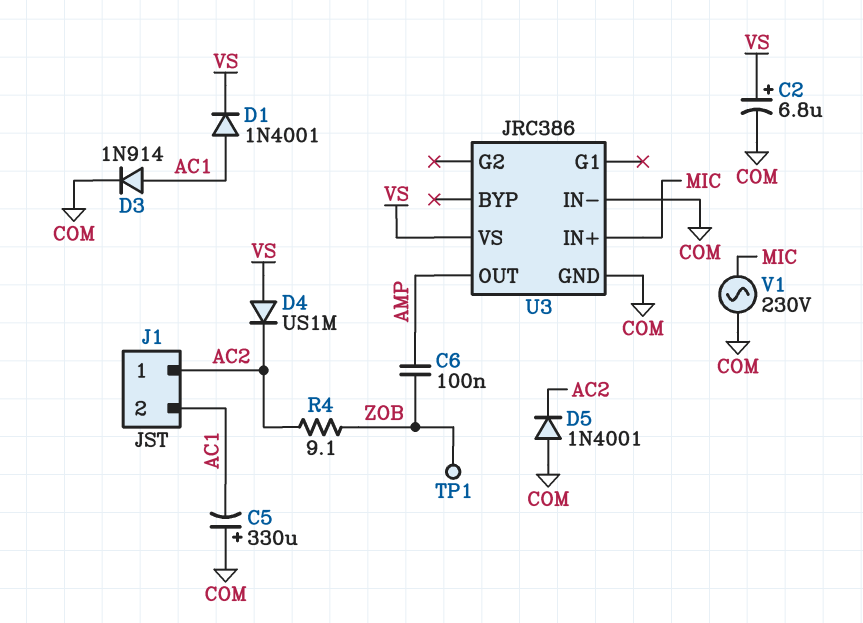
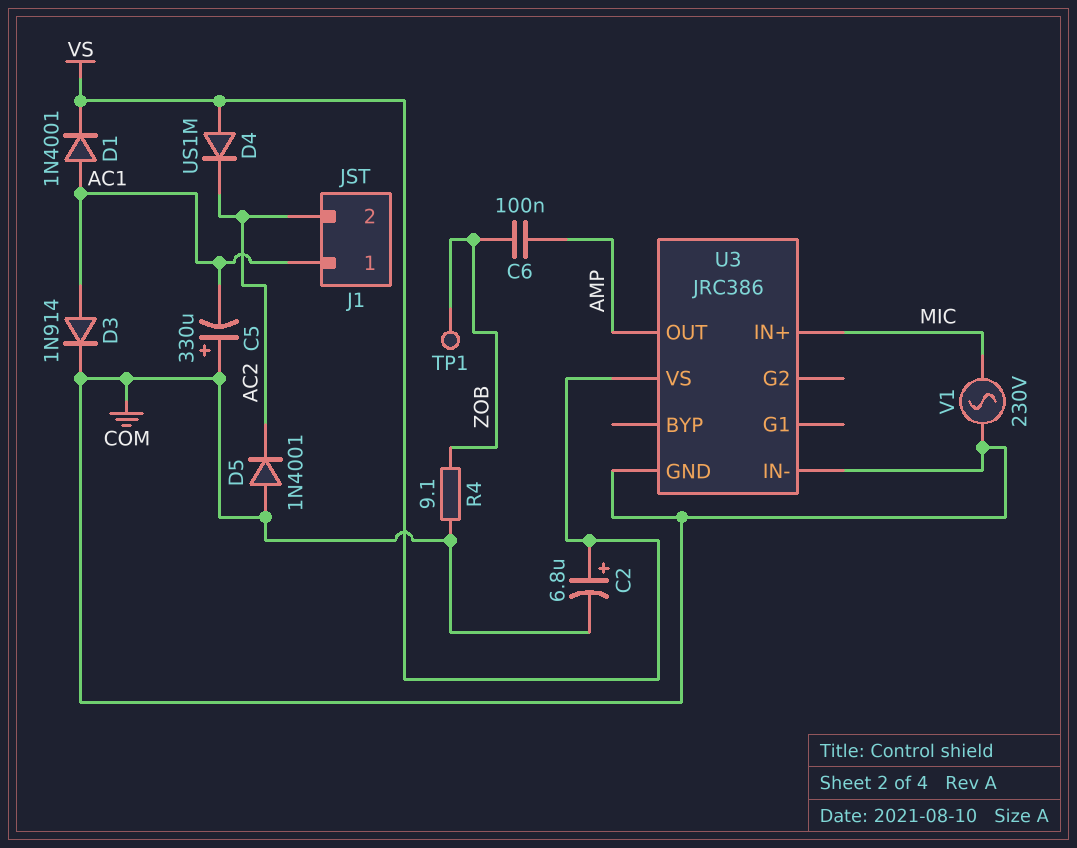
J1 pin 1: AC2 -> AC1
J1 pin 2: AC1 -> AC2
R4: 9.1 (AC2, ZOB) -> 9.1 (COM, ZOB)

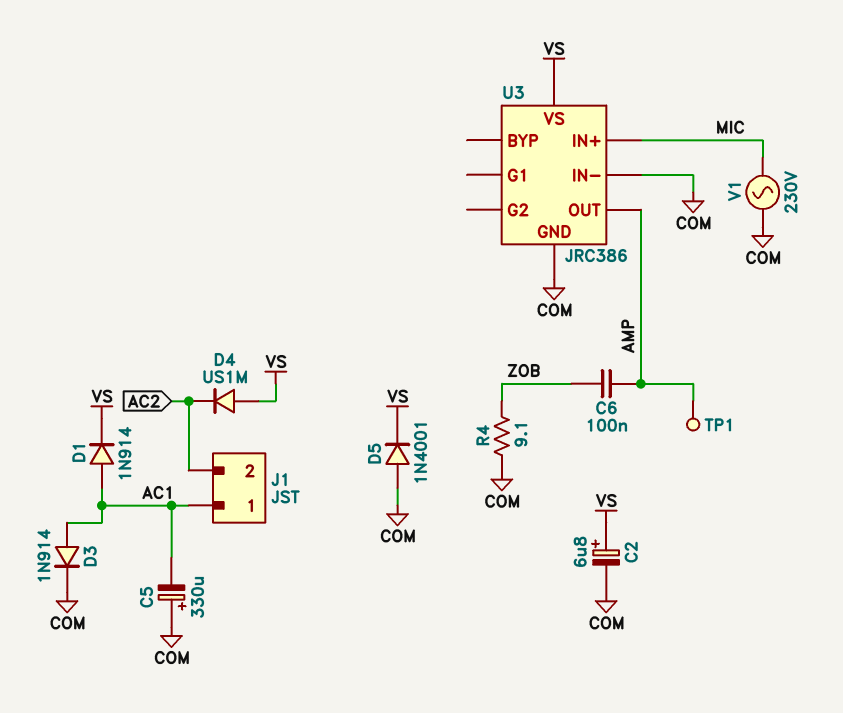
D1: diode 1N4001 (A AC1, K VS) -> diode 1N914 (A AC1, K VS)
D5: diode 1N4001 (A COM, K AC2) -> diode 1N4001 (A COM, K VS)
TP1: test point (ZOB) -> test point (AMP)

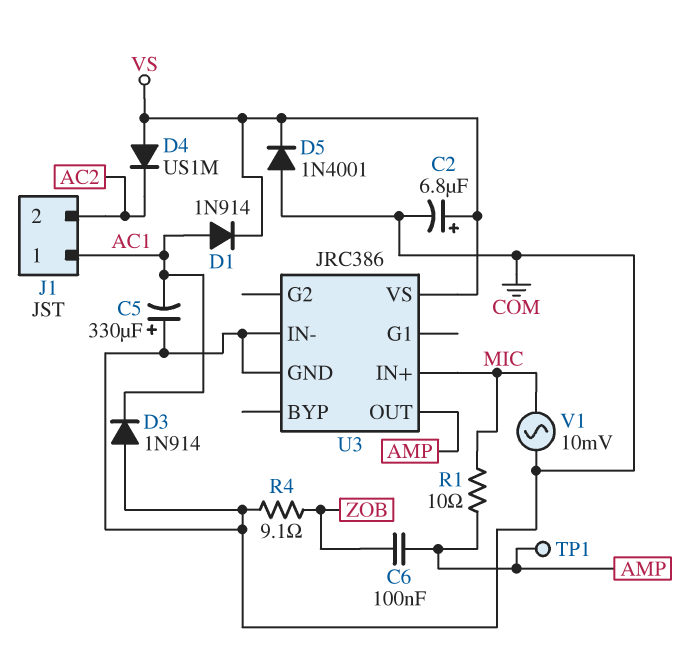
D3: diode 1N914 (A AC1, K COM) -> diode 1N914 (A COM, K AC1)
R1: none -> 10 (AMP, MIC)
V1: AC 230V (COM, MIC) -> AC 10mV (COM, MIC)

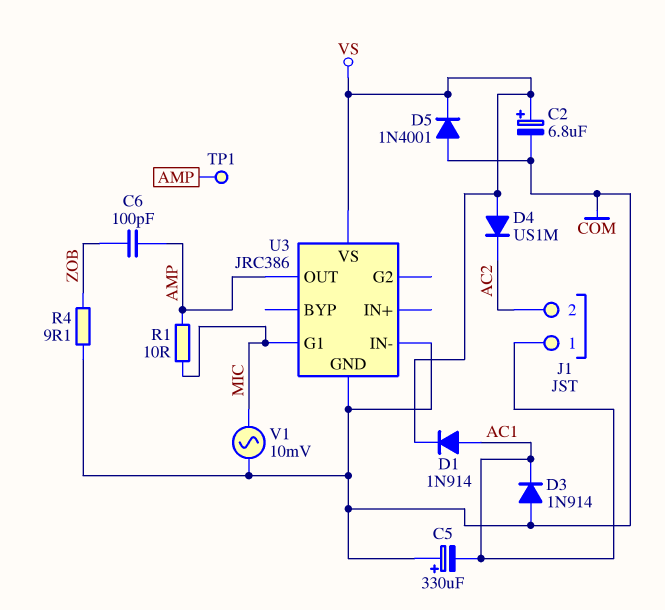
C6: 100nF (AMP, ZOB) -> 100pF (AMP, ZOB)
U3 pin G1: none -> MIC
U3 pin IN+: MIC -> none

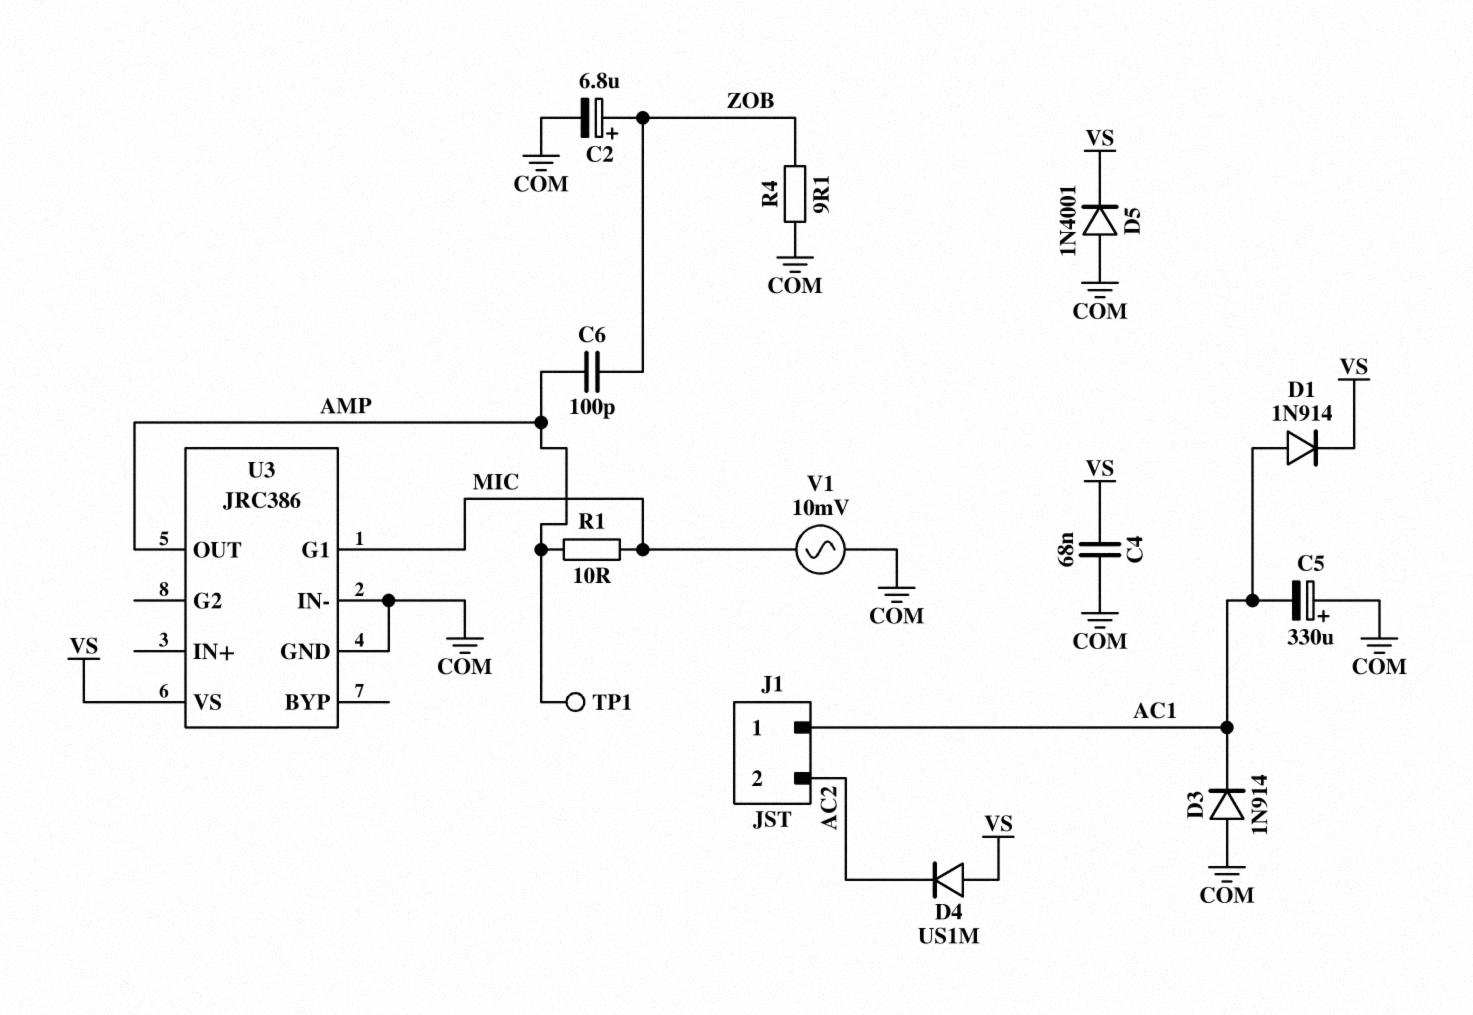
C2: 6.8uF (plus VS, minus COM) -> 6.8uF (plus ZOB, minus COM)
C4: none -> 68nF (COM, VS)

